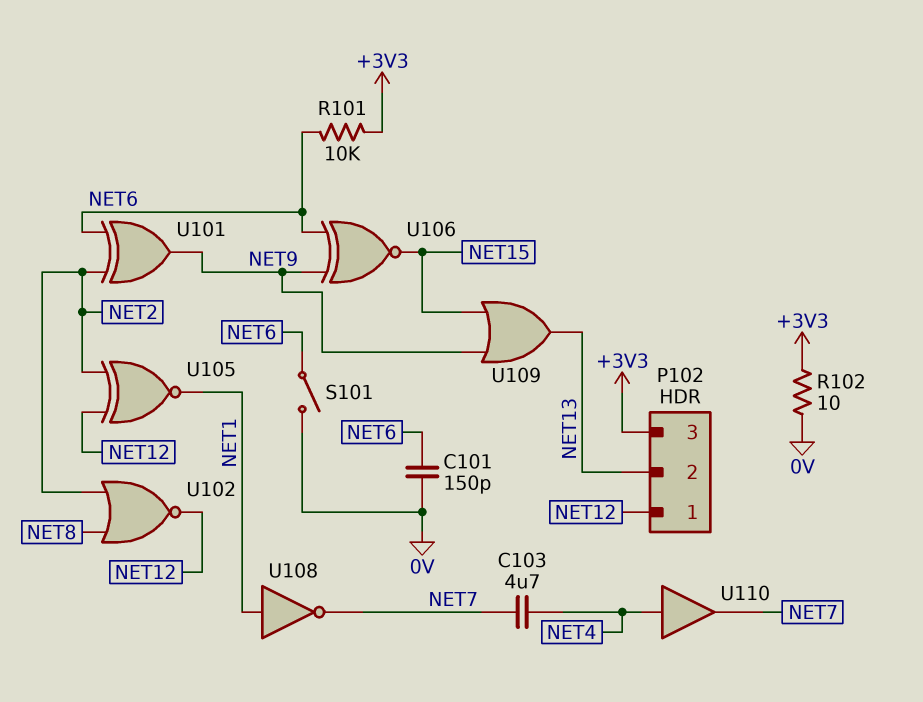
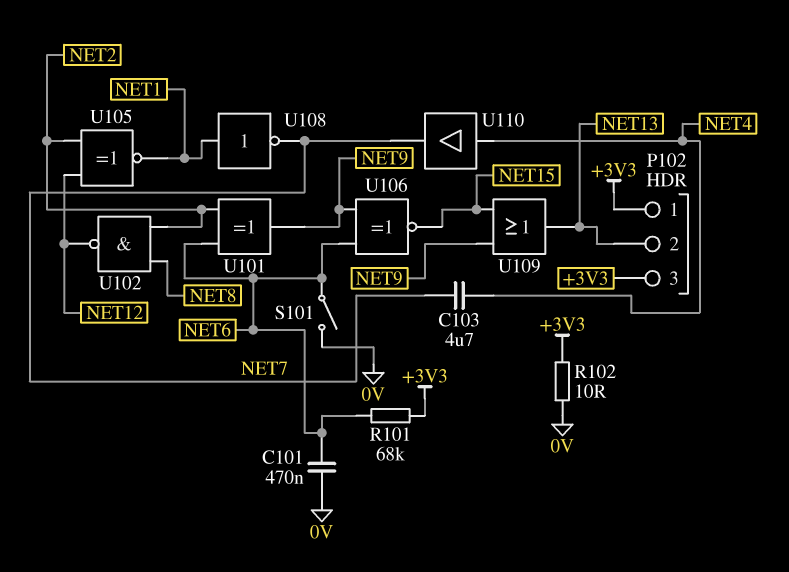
C101: 150pF (0V, NET6) -> 470nF (0V, NET6)
P102 pin 1: NET12 -> +3V3
R101: 10k (+3V3, NET6) -> 68k (+3V3, NET6)
U102: NOR (in NET2, in NET8, out NET12) -> NAND (in NET2, in NET8, out NET12)

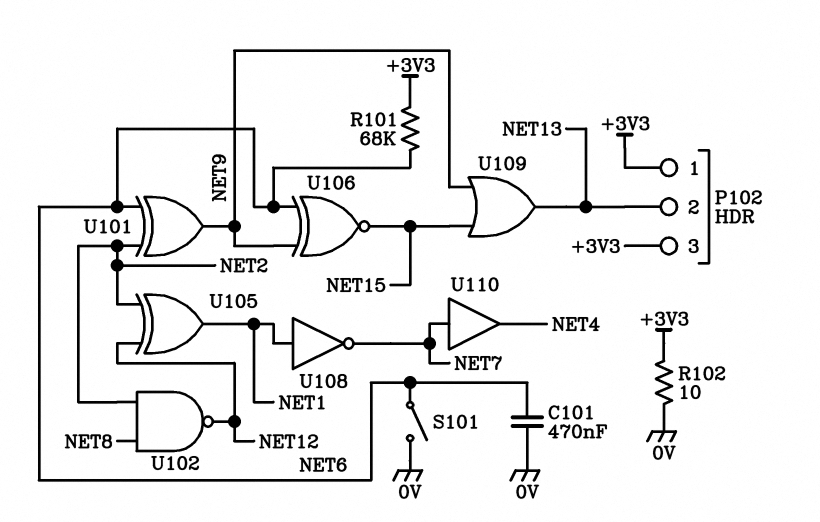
C103: 4.7uF (NET4, NET7) -> none
U105: XNOR (in NET2, in NET12, out NET1) -> XOR (in NET2, in NET12, out NET1)
U110: buffer (in NET4, out NET7) -> buffer (in NET7, out NET4)

